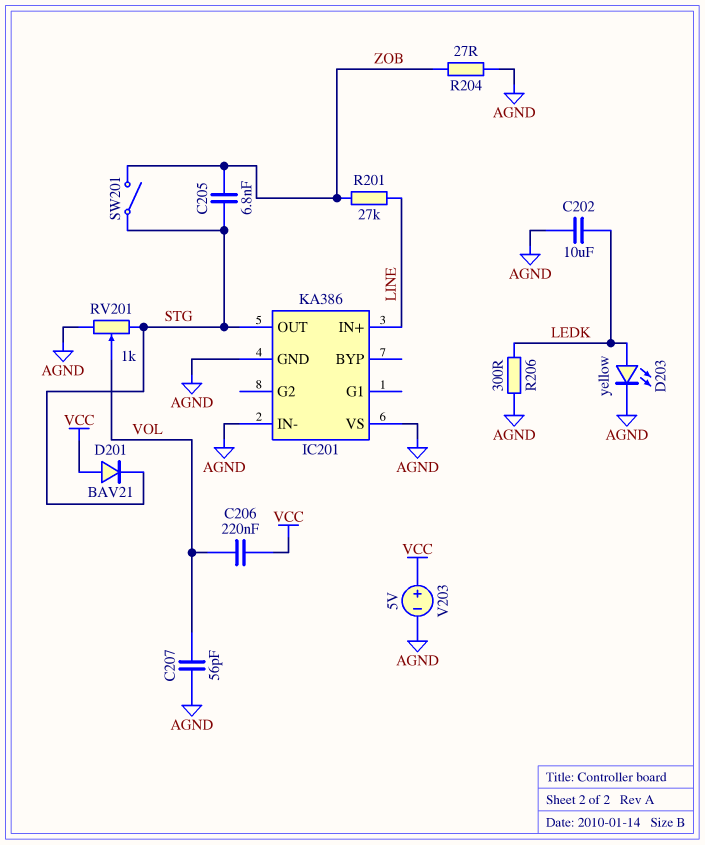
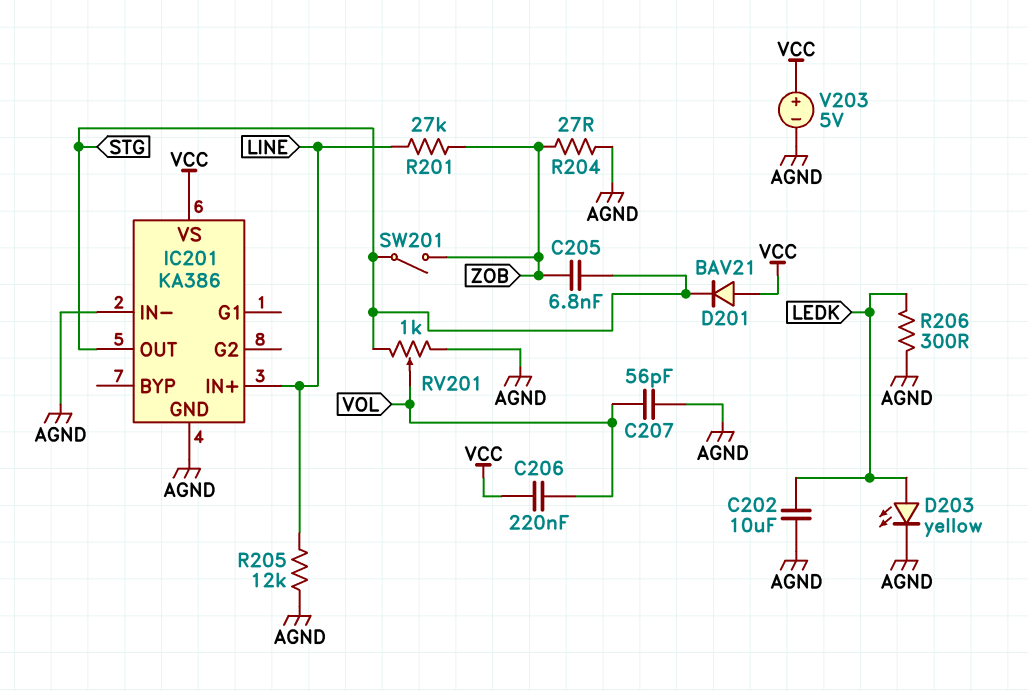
IC201 pin VS: AGND -> VCC
R205: none -> 12k (AGND, LINE)

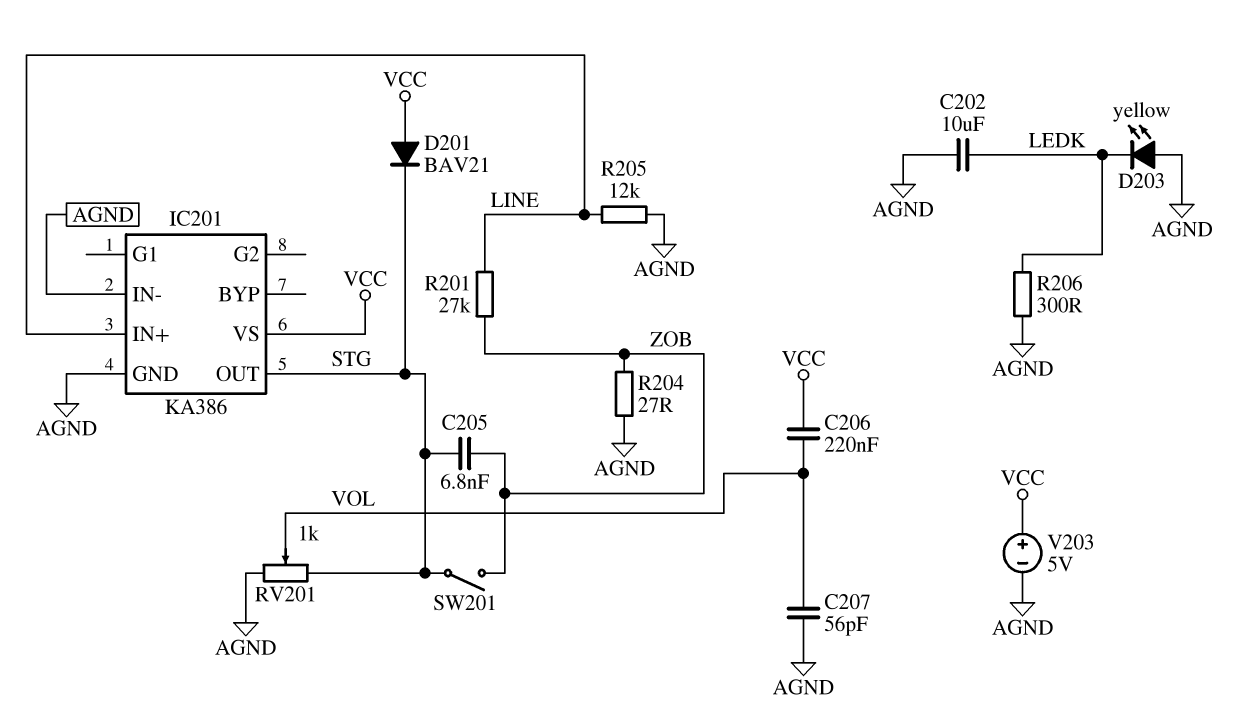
D203: LED yellow (A LEDK, K AGND) -> LED yellow (A AGND, K LEDK)

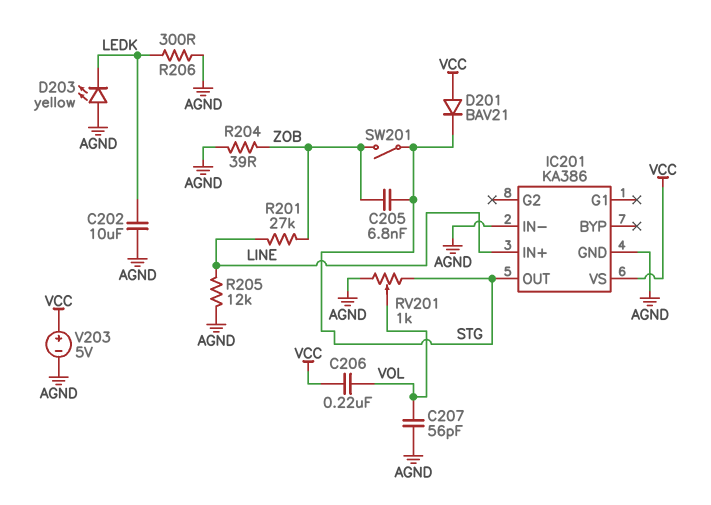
R204: 27 (AGND, ZOB) -> 39 (AGND, ZOB)

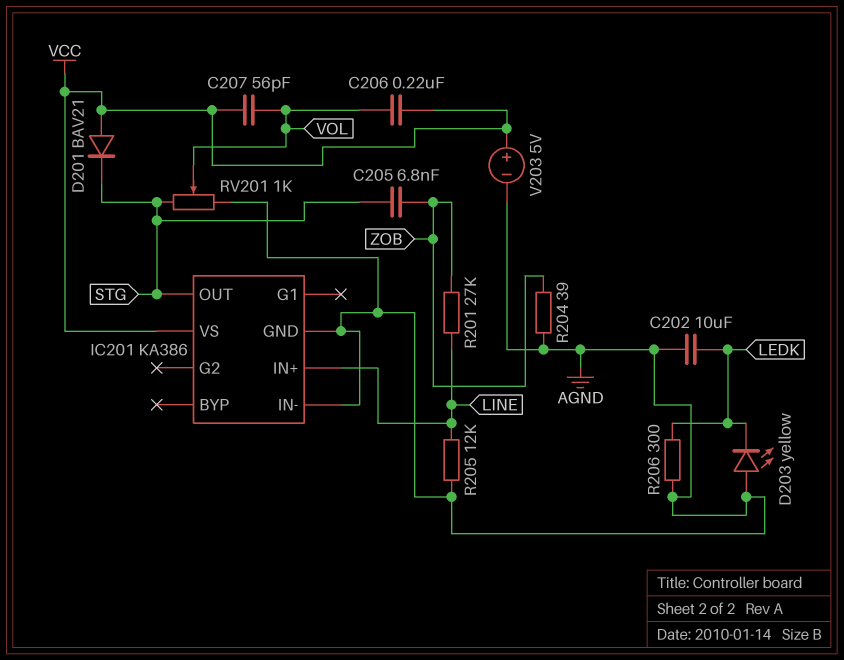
C207: 56pF (AGND, VOL) -> 56pF (VCC, VOL)
SW201: switch (STG, ZOB) -> none

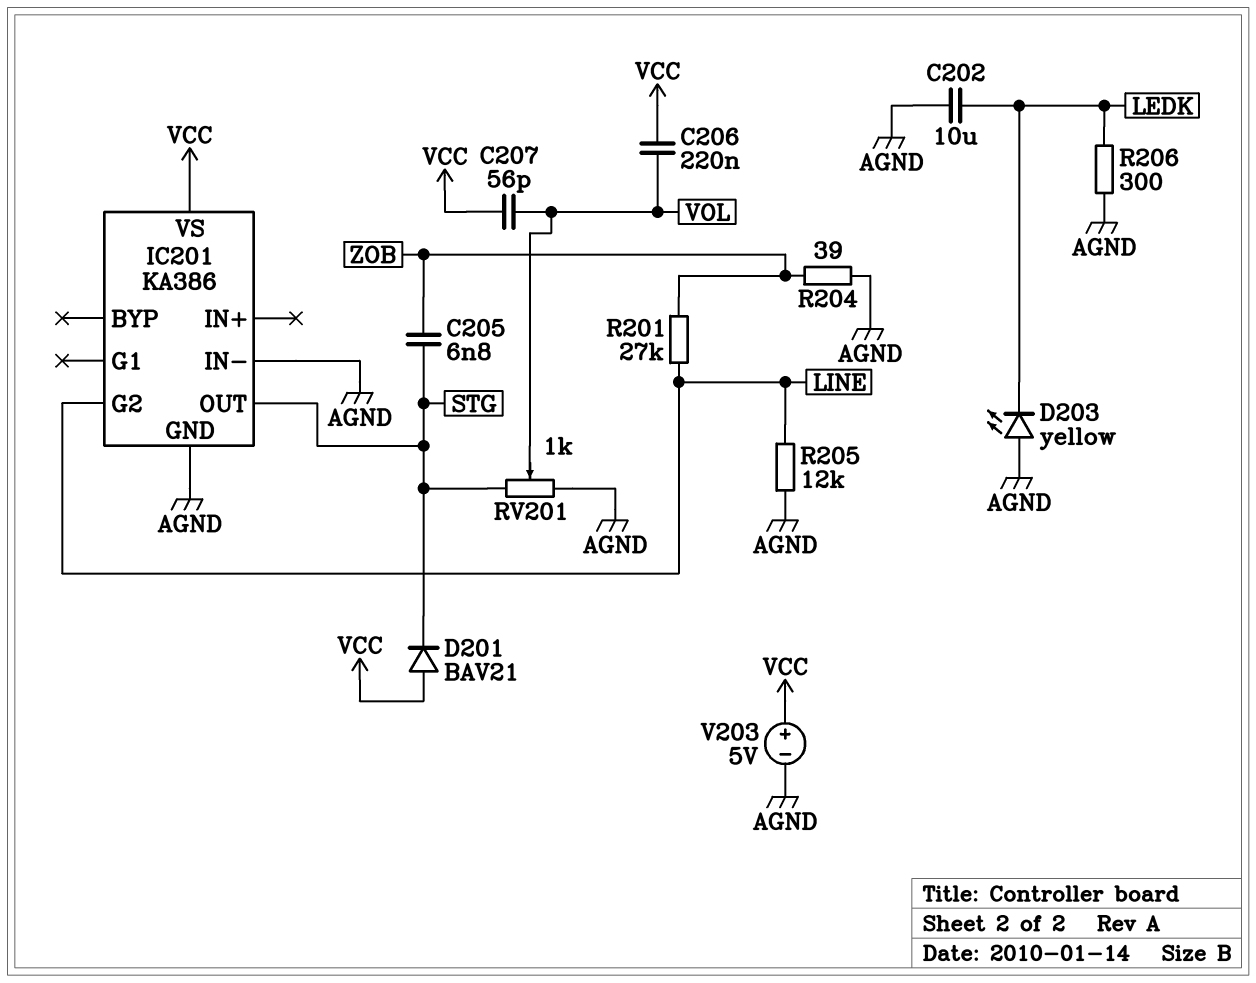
IC201 pin G2: none -> LINE
IC201 pin IN+: LINE -> none

